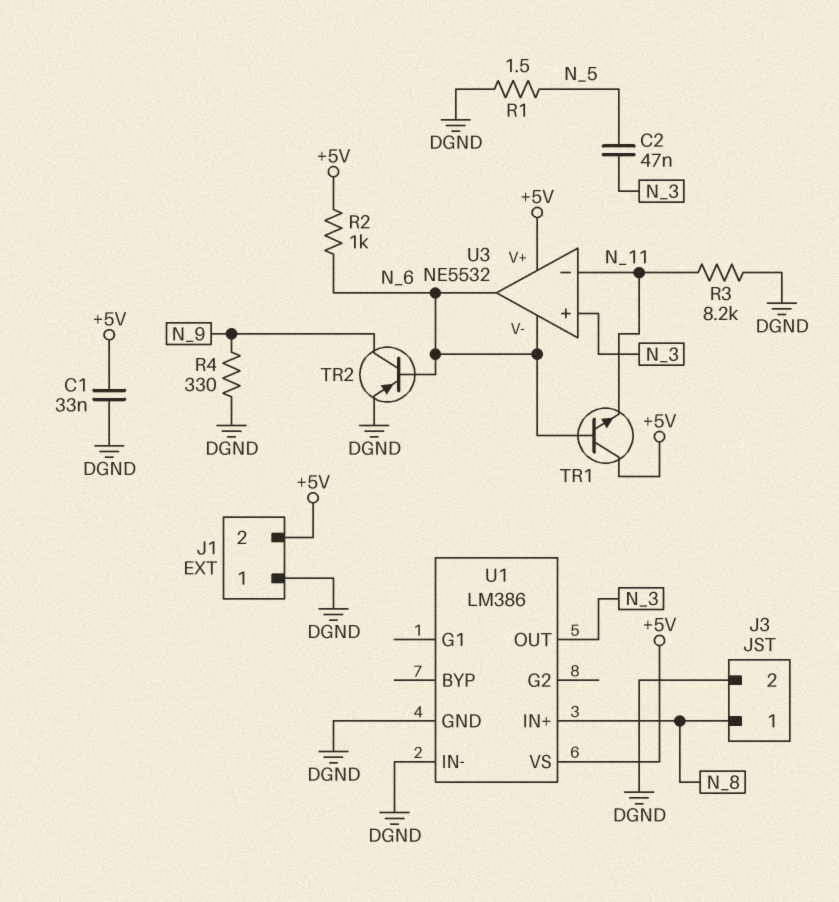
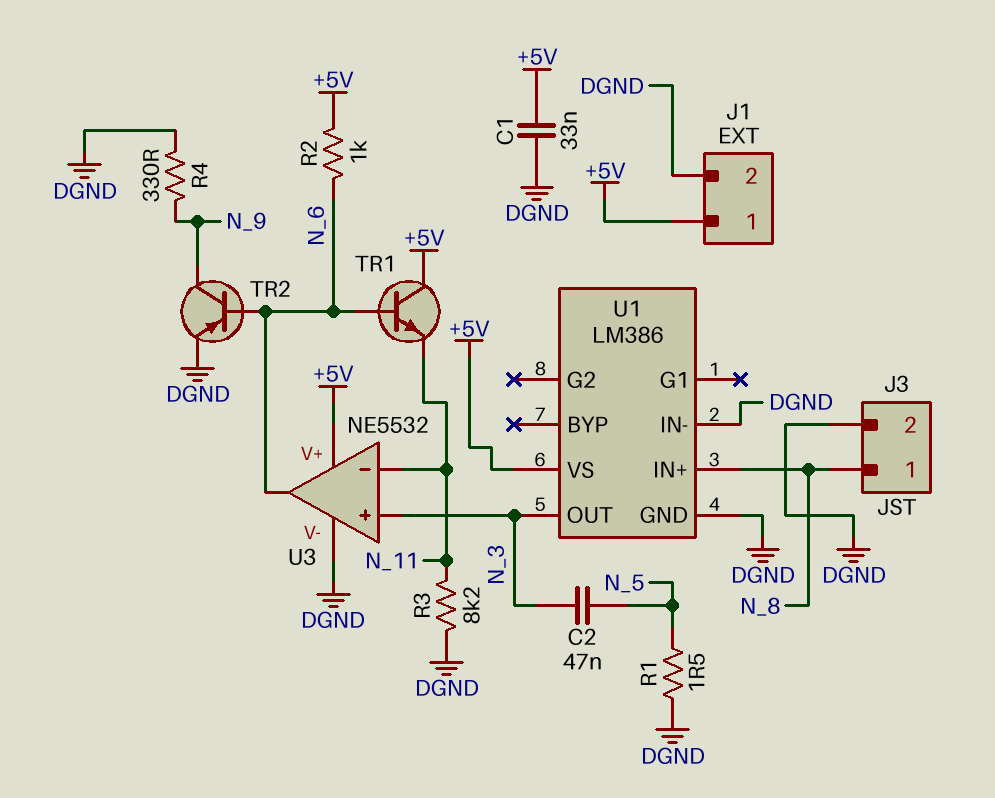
J1 pin 1: DGND -> +5V
J1 pin 2: +5V -> DGND
U3 pin V-: N_6 -> DGND

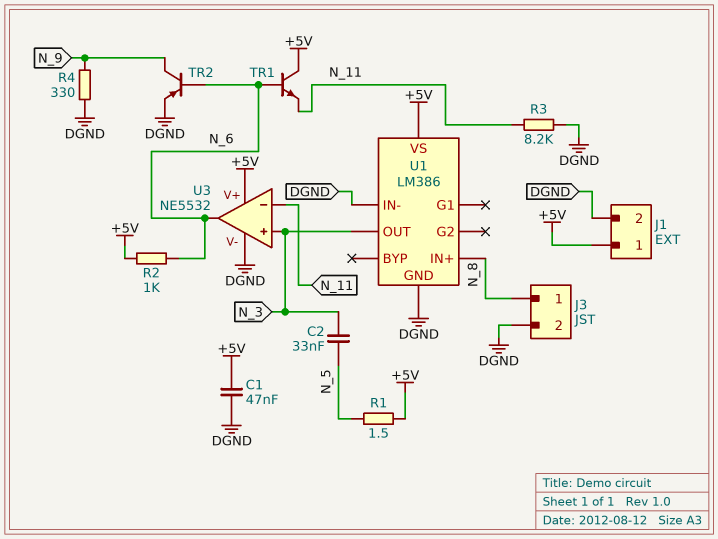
C1: 33nF (+5V, DGND) -> 47nF (+5V, DGND)
C2: 47nF (N_3, N_5) -> 33nF (N_3, N_5)
R1: 1.5 (DGND, N_5) -> 1.5 (+5V, N_5)

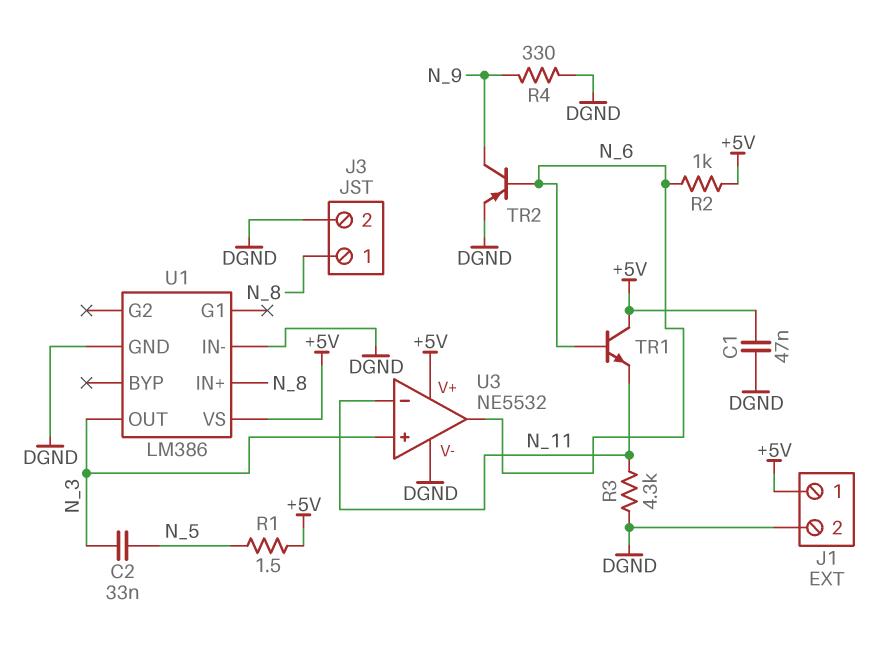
R3: 8.2k (DGND, N_11) -> 4.3k (DGND, N_11)

